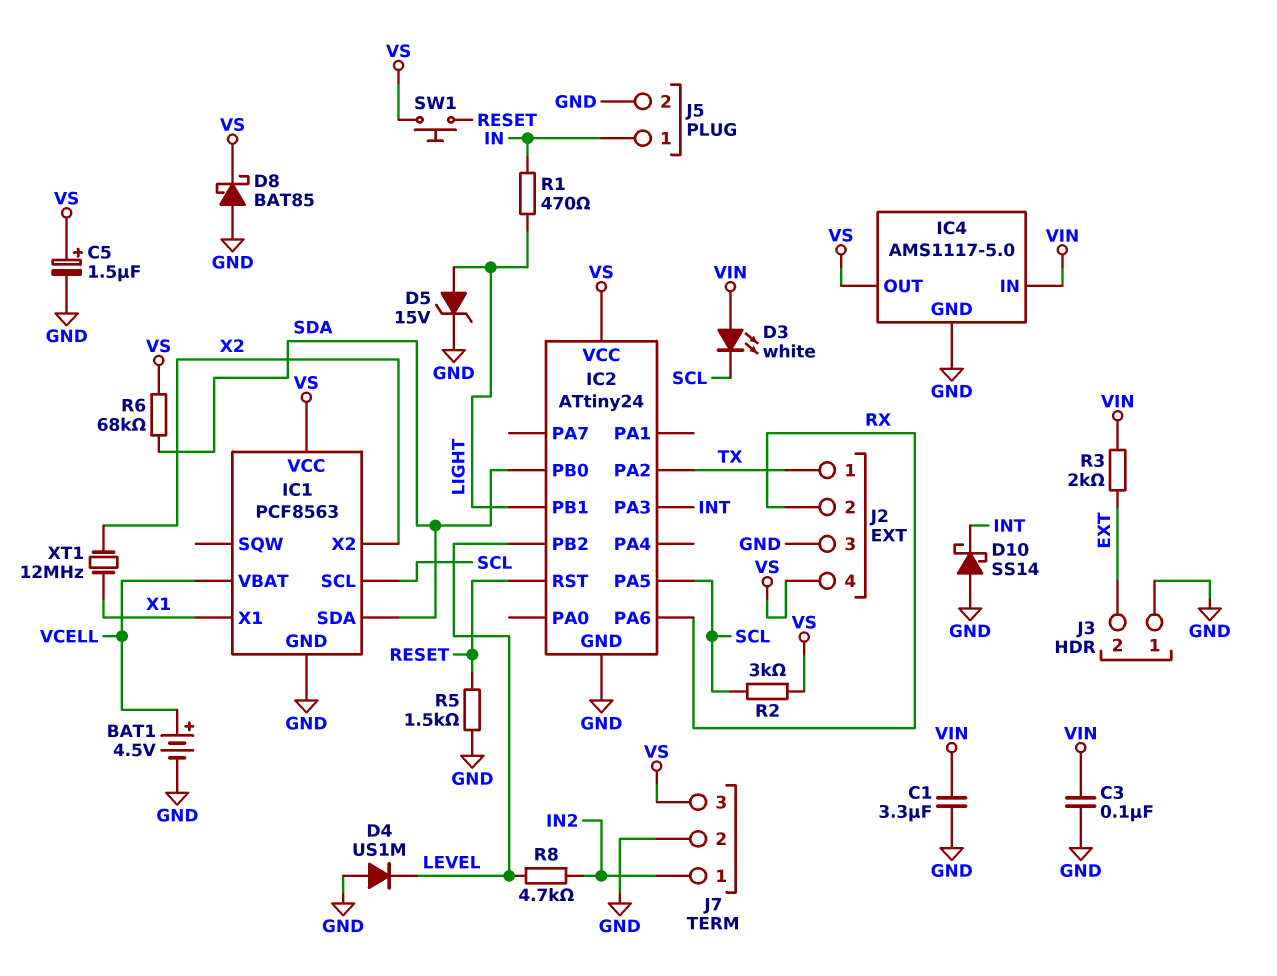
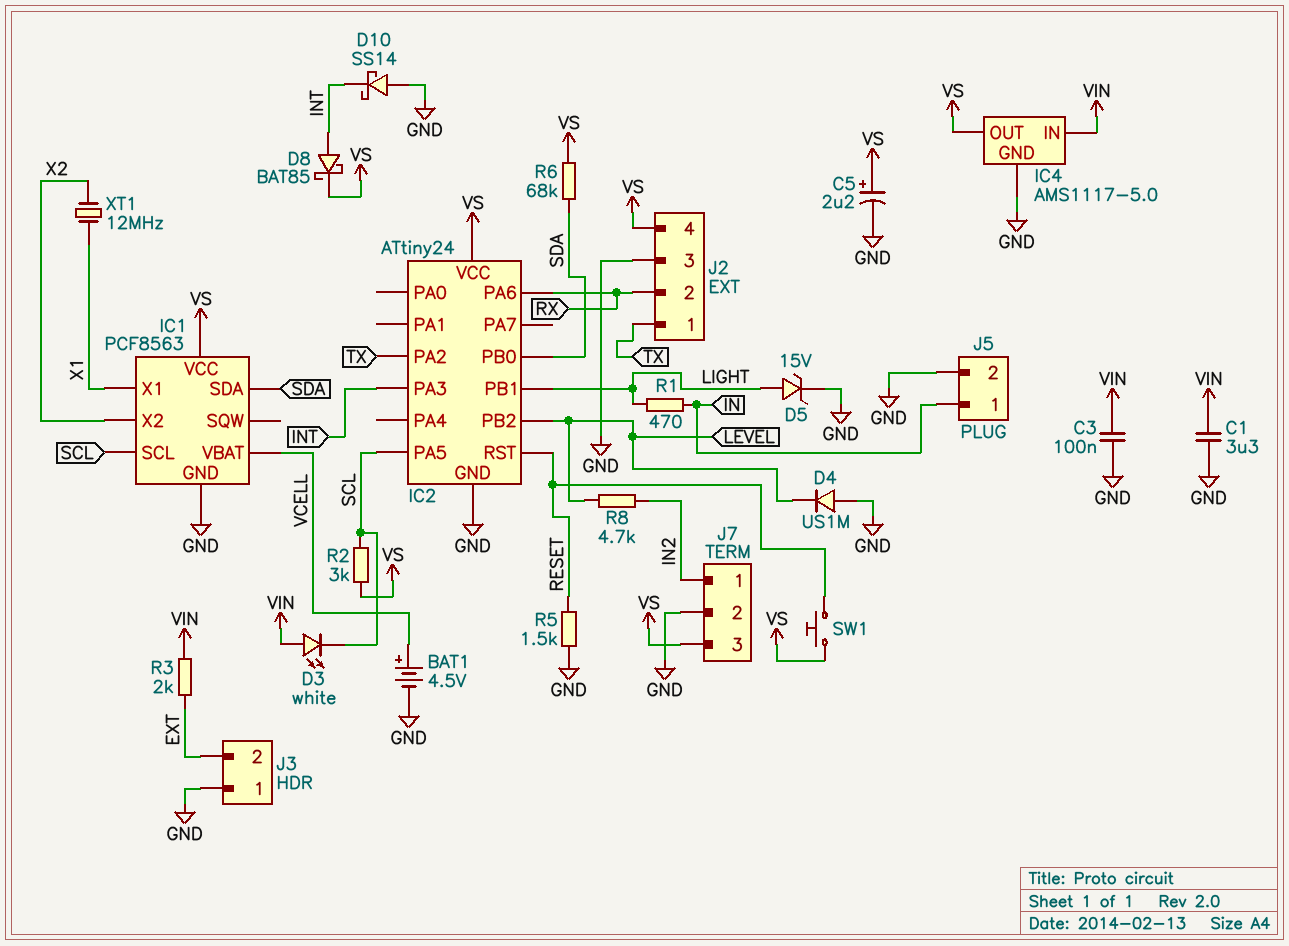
C5: 1.5uF (plus VS, minus GND) -> 2.2uF (plus VS, minus GND)
D8: schottky BAT85 (A GND, K VS) -> schottky BAT85 (A INT, K VS)

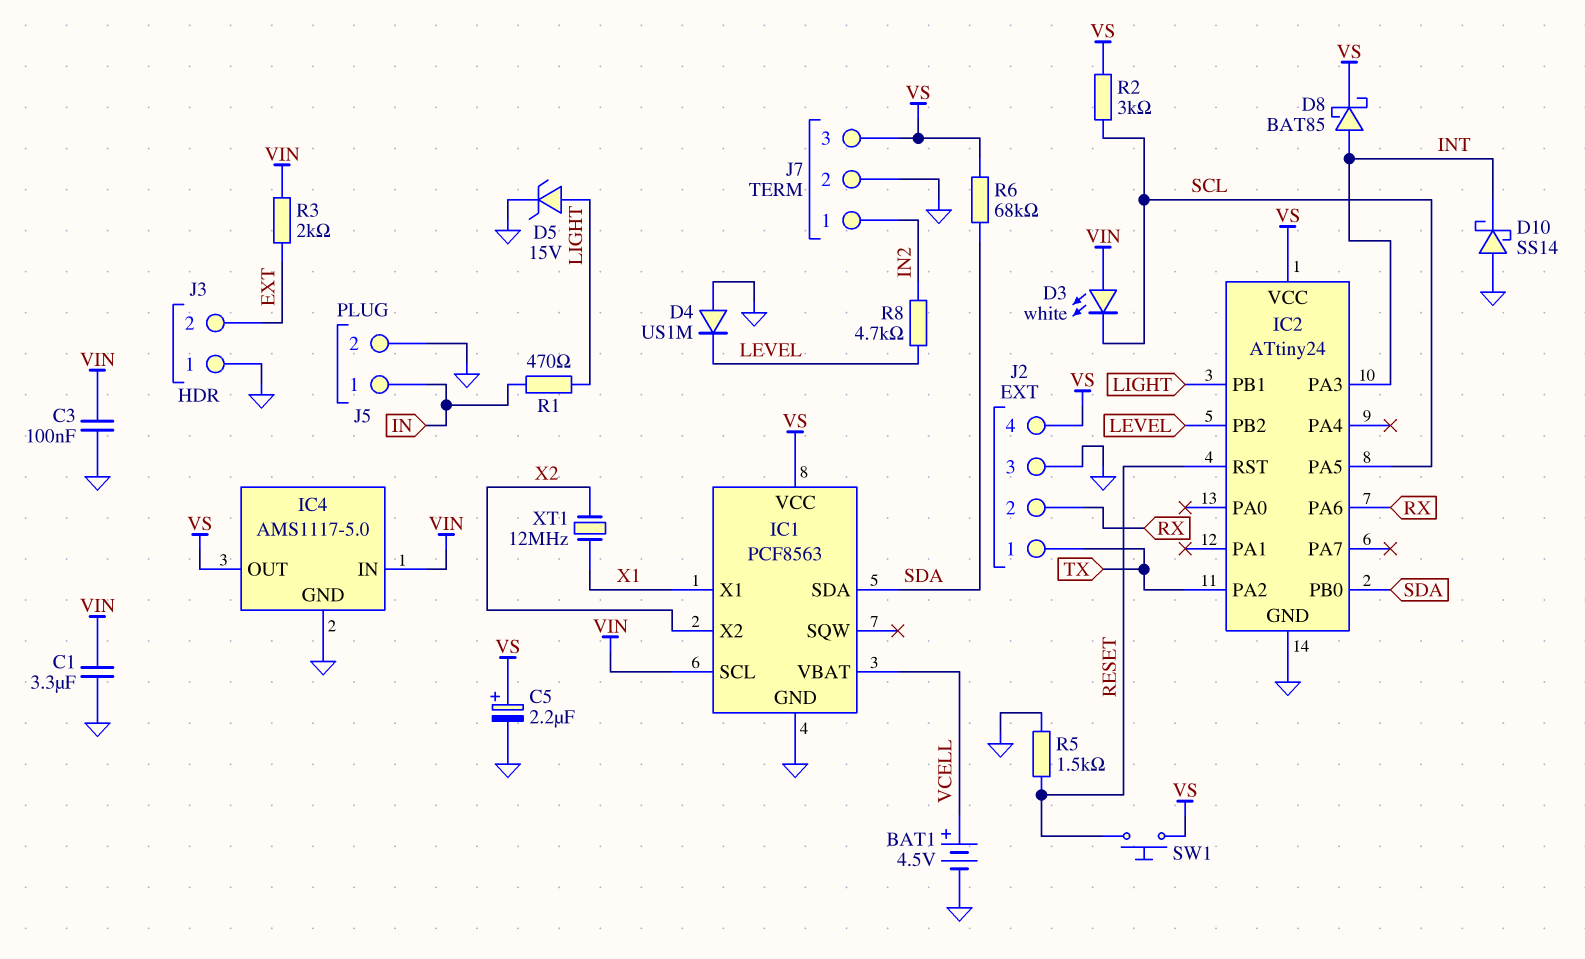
IC1 pin SCL: SCL -> VIN

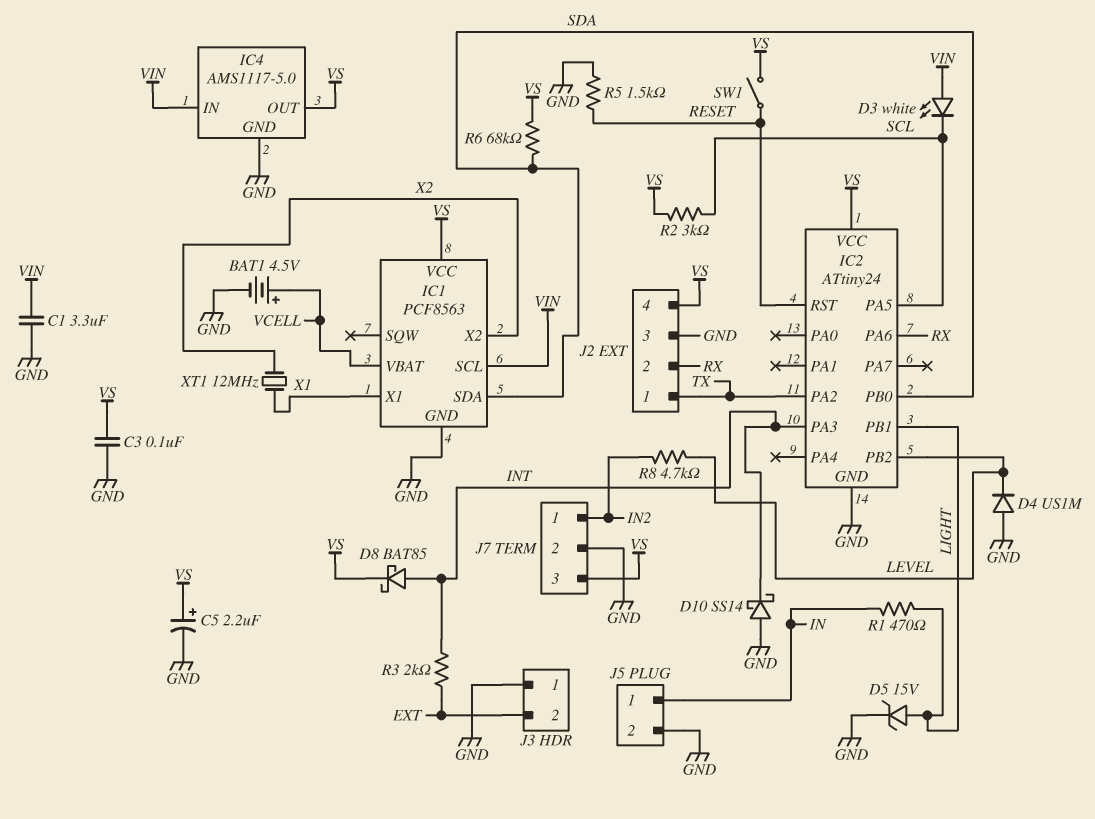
C3: 100nF (GND, VIN) -> 100nF (GND, VS)
R3: 2k (EXT, VIN) -> 2k (EXT, INT)
SW1: button (RESET, VS) -> switch (RESET, VS)

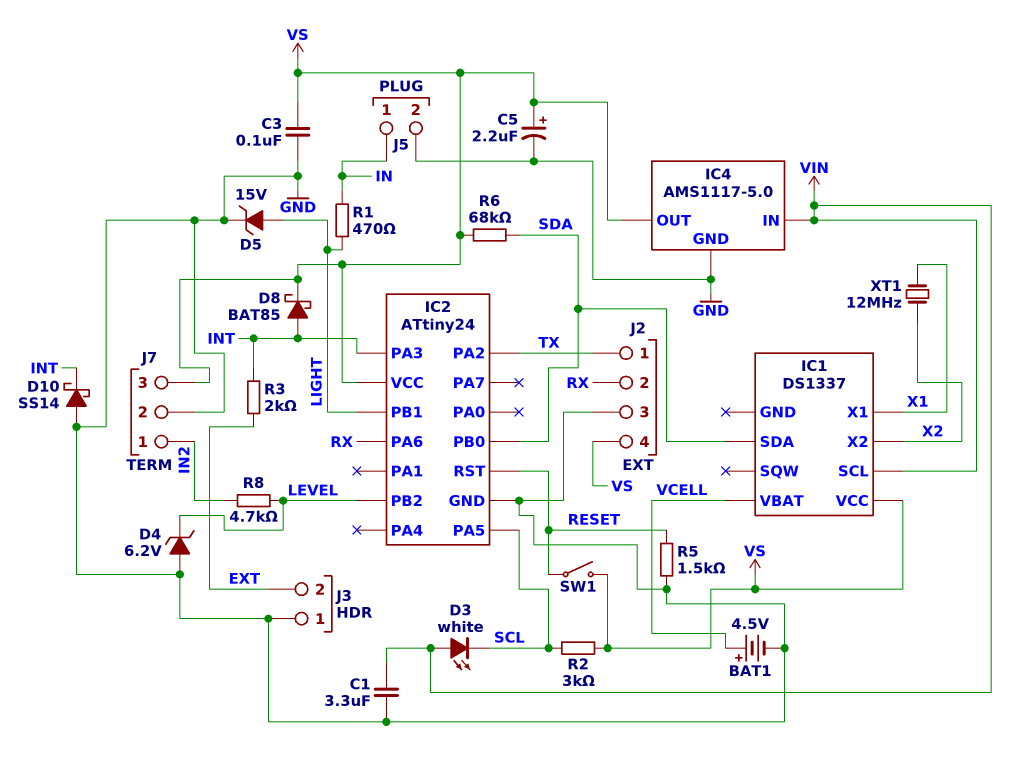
D4: diode US1M (A GND, K LEVEL) -> zener 6.2V (A GND, K LEVEL)
IC1: PCF8563 -> DS1337
IC1 pin GND: GND -> none

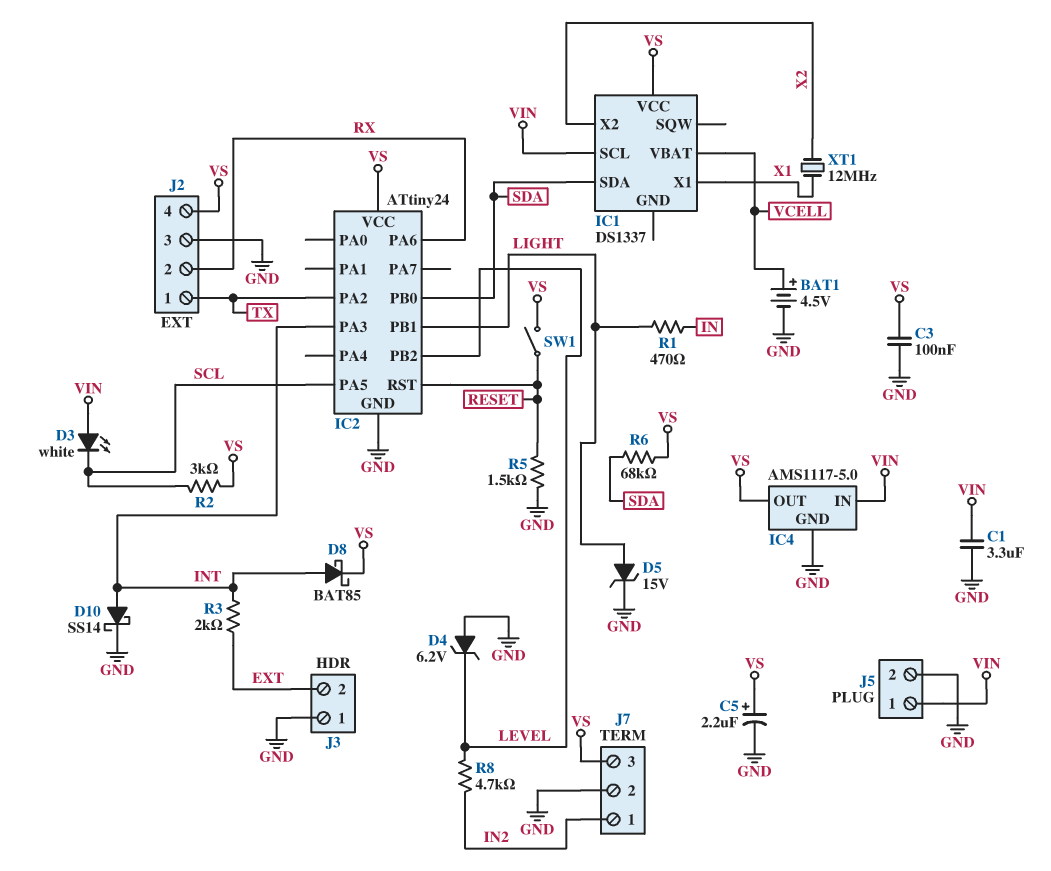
D10: schottky SS14 (A GND, K INT) -> schottky SS14 (A INT, K GND)
J5 pin 1: IN -> VIN

